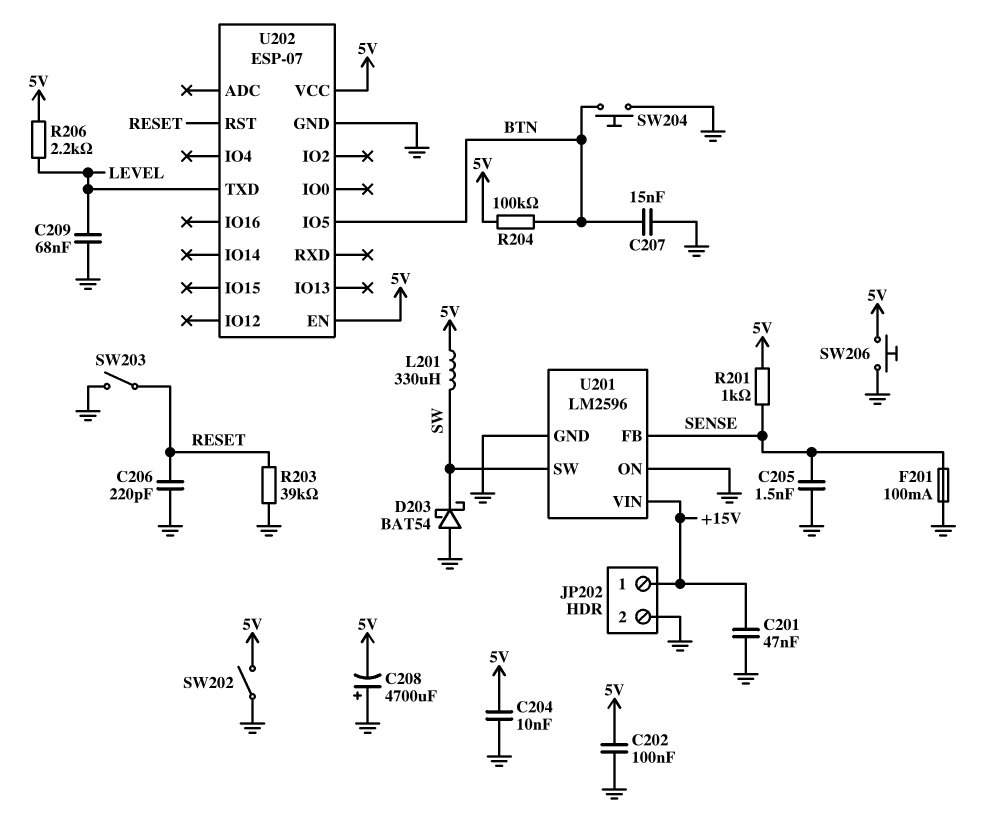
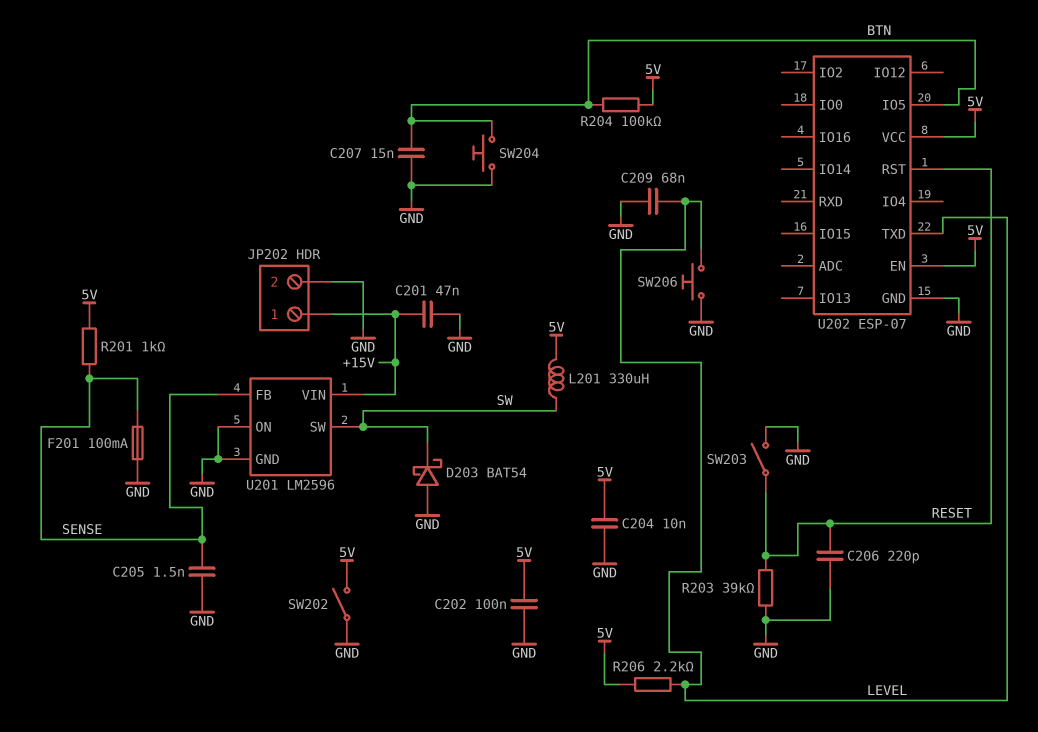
C208: 4700uF (plus GND, minus 5V) -> none
SW206: button (5V, GND) -> button (GND, LEVEL)

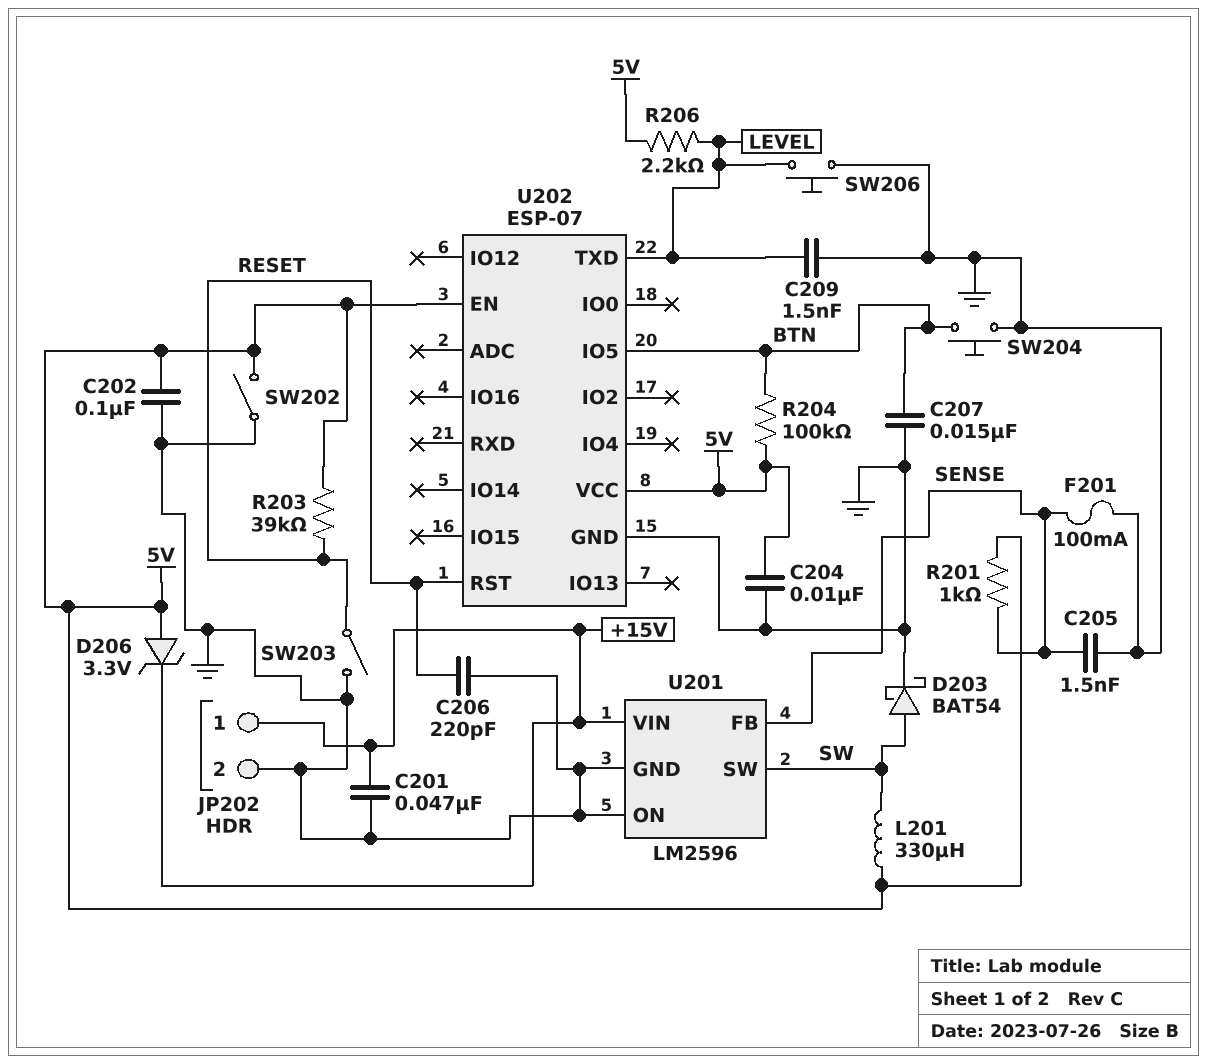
C209: 68nF (GND, LEVEL) -> 1.5nF (GND, LEVEL)
D203: schottky BAT54 (A GND, K SW) -> schottky BAT54 (A SW, K GND)
D206: none -> zener 3.3V (A 5V, K +15V)
R203: 39k (GND, RESET) -> 39k (5V, RESET)

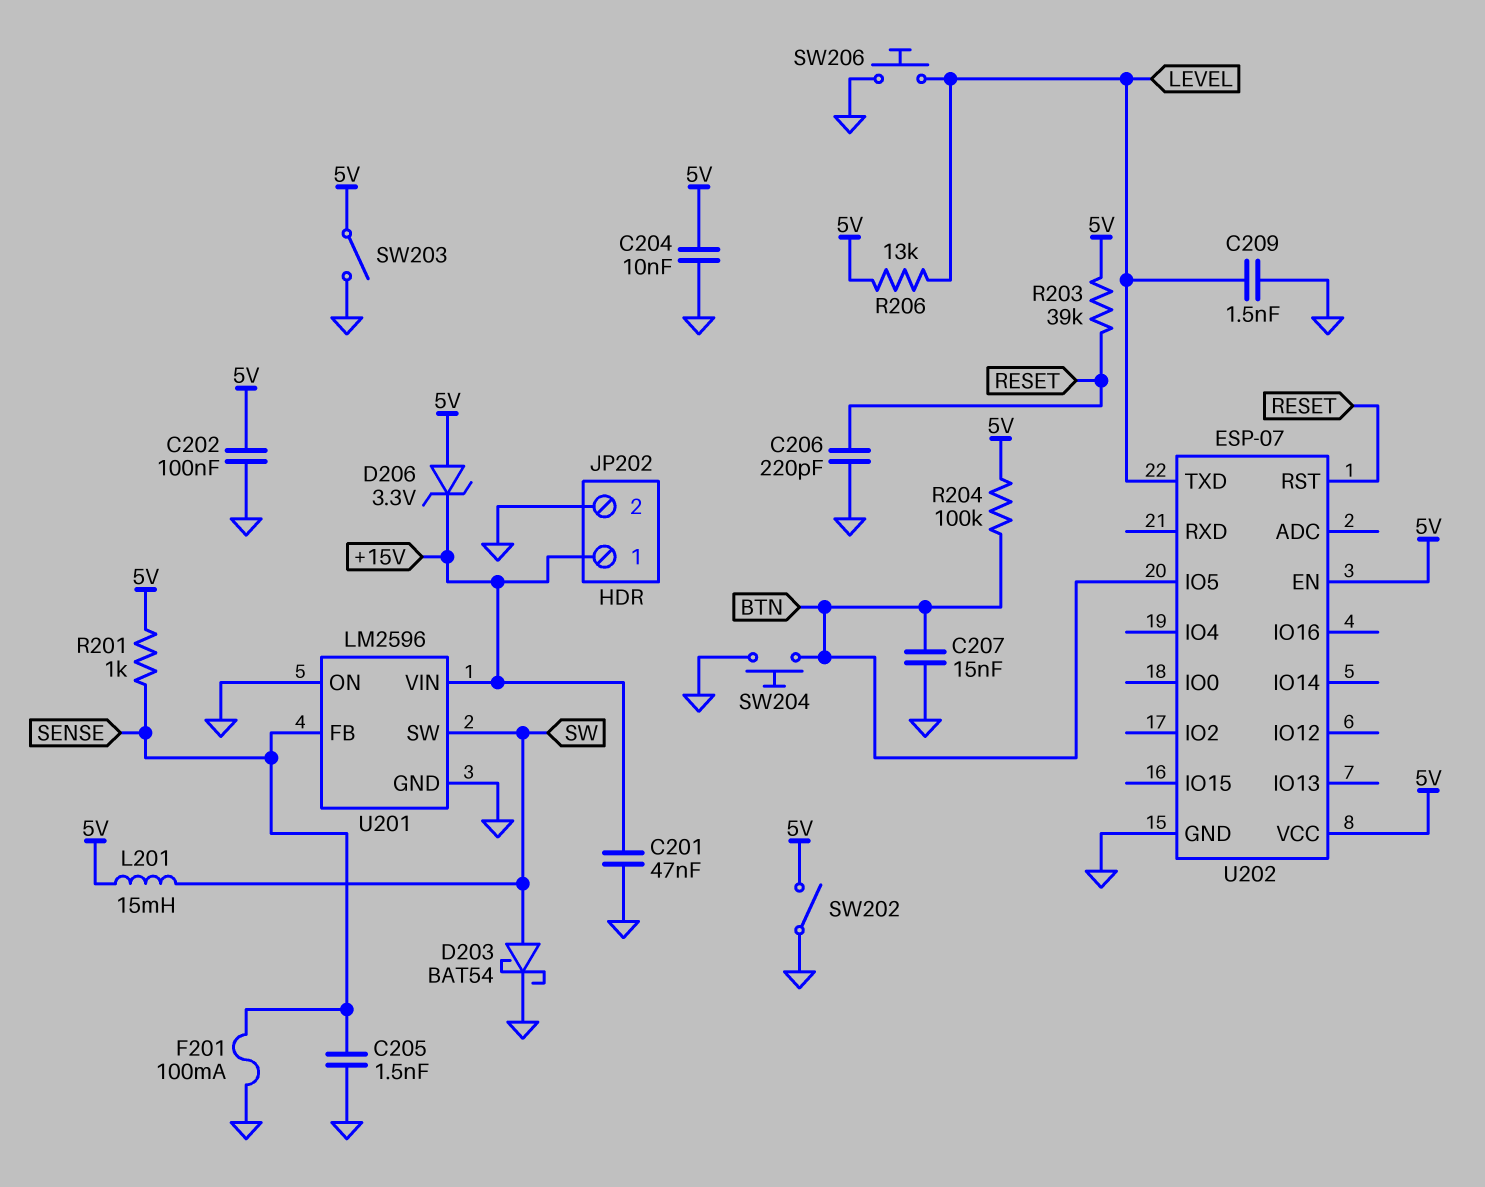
L201: 330uH (5V, SW) -> 15mH (5V, SW)
R206: 2.2k (5V, LEVEL) -> 13k (5V, LEVEL)
SW203: switch (GND, RESET) -> switch (5V, GND)

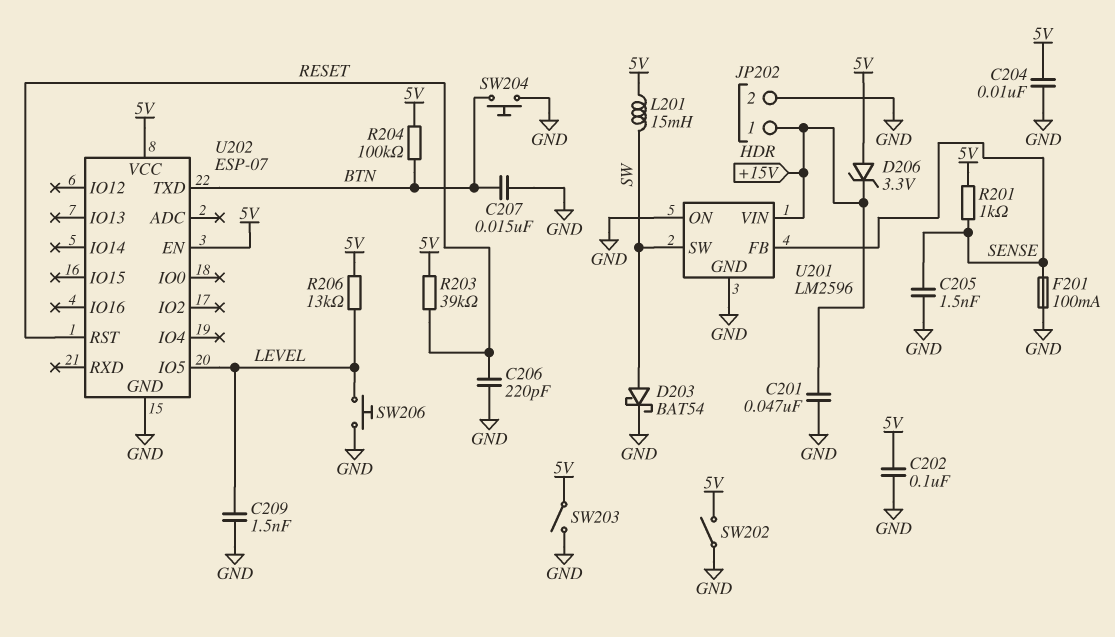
U202 pin IO5: BTN -> LEVEL
U202 pin TXD: LEVEL -> BTN

